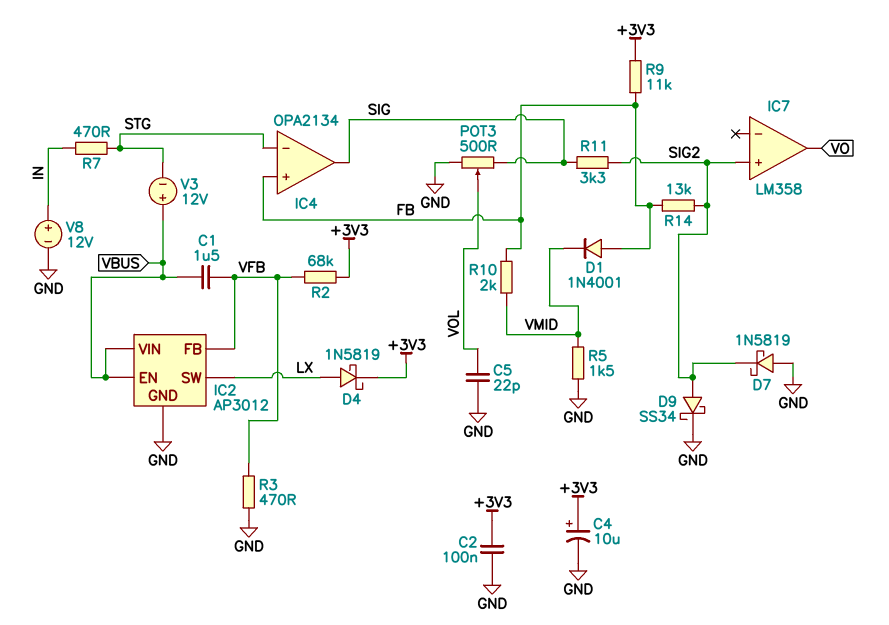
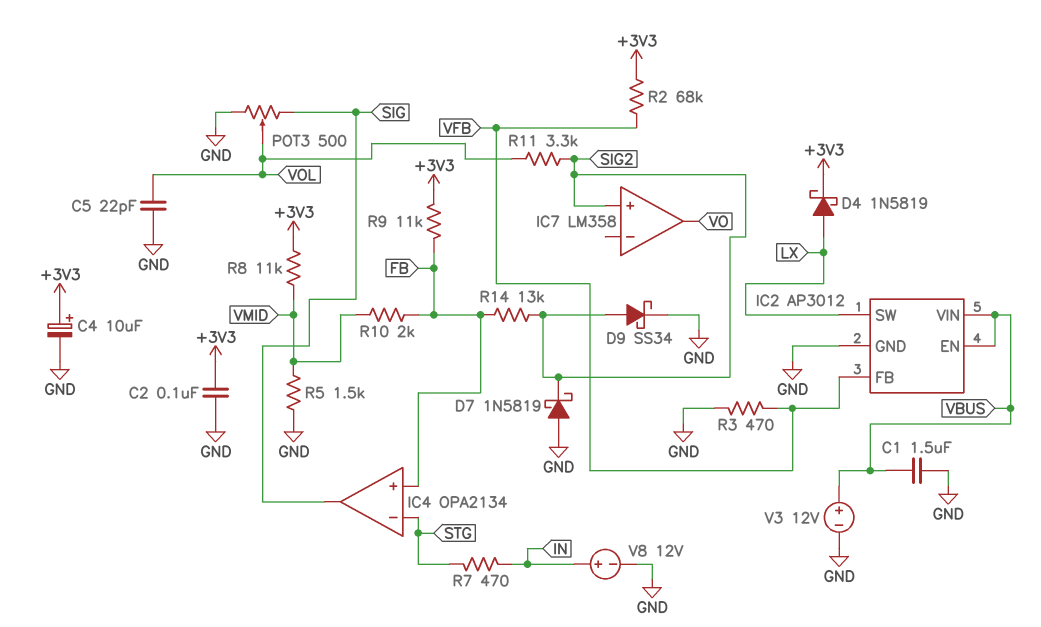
C1: 1.5uF (VBUS, VFB) -> 1.5uF (GND, VBUS)
D1: diode 1N4001 (A FB, K VMID) -> none
R8: none -> 11k (+3V3, VMID)
R11: 3.3k (SIG, SIG2) -> 3.3k (SIG2, VOL)
V3: 12V (plus VBUS, minus STG) -> 12V (plus VBUS, minus GND)

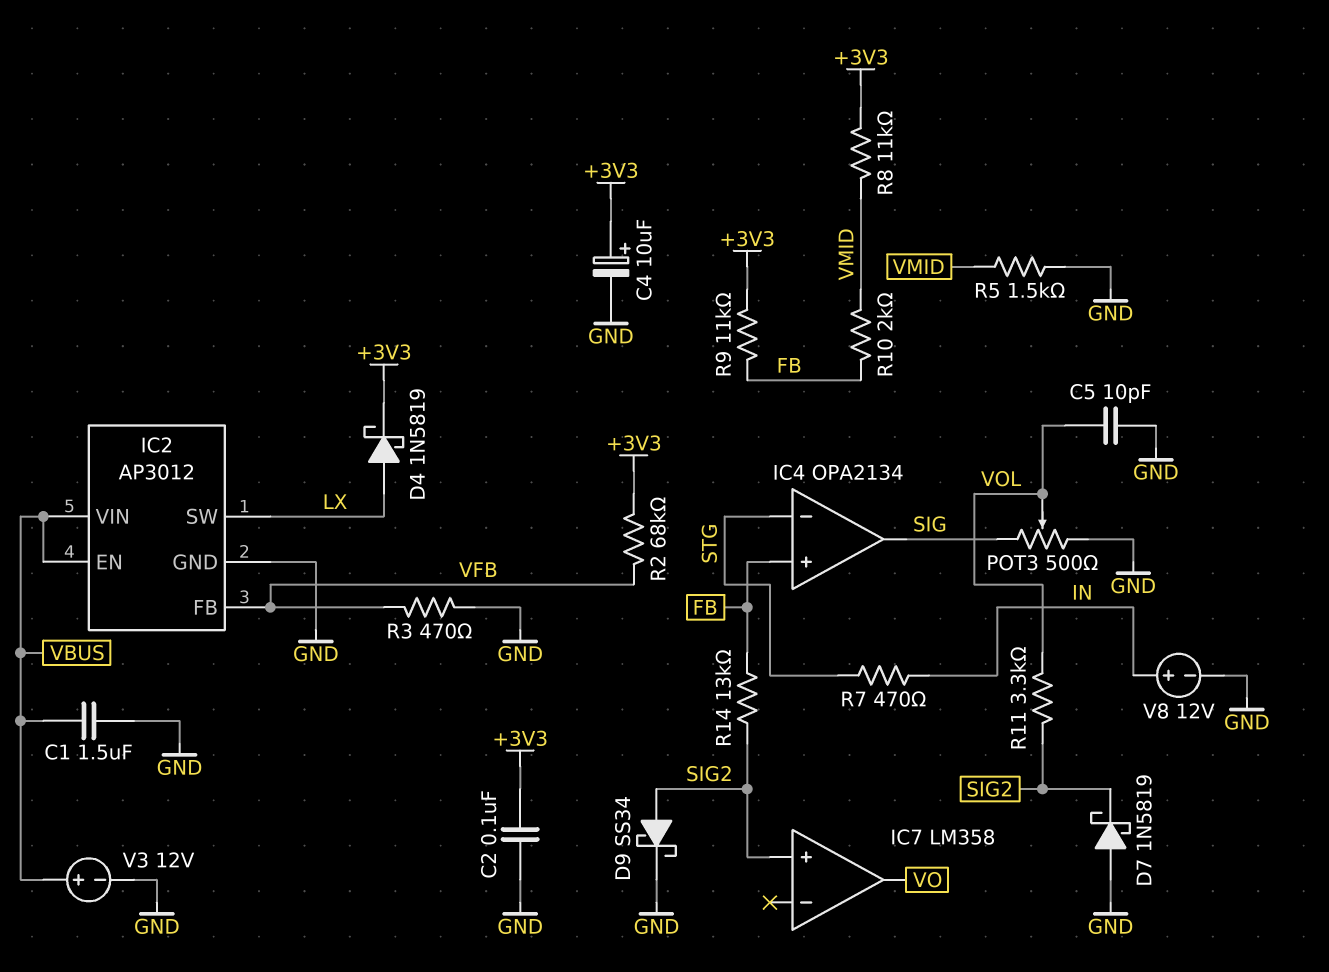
C5: 22pF (GND, VOL) -> 10pF (GND, VOL)

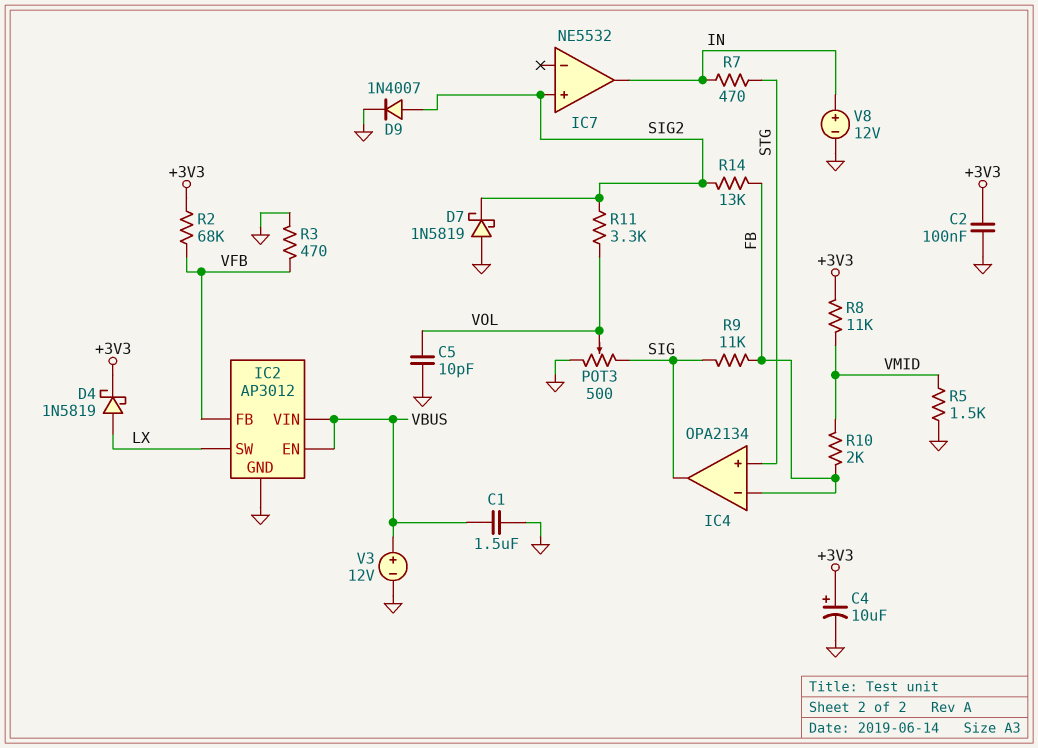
D9: schottky SS34 (A SIG2, K GND) -> diode 1N4007 (A SIG2, K GND)
IC4 pin in+: FB -> STG
IC4 pin in-: STG -> FB
IC7: LM358 -> NE5532
IC7 pin out: VO -> IN
R9: 11k (+3V3, FB) -> 11k (FB, SIG)

